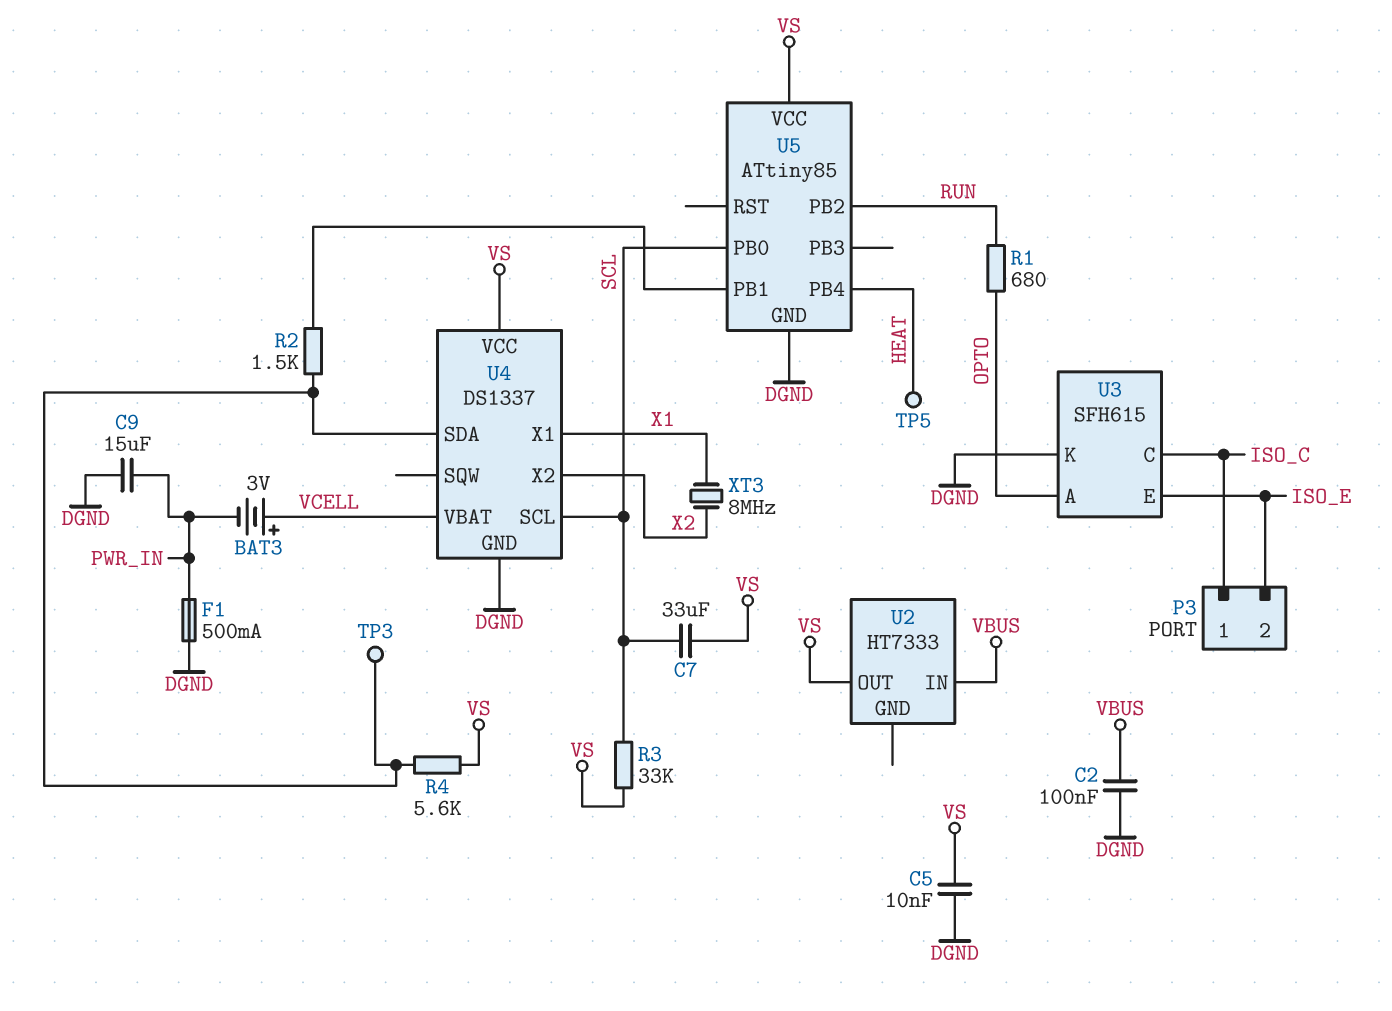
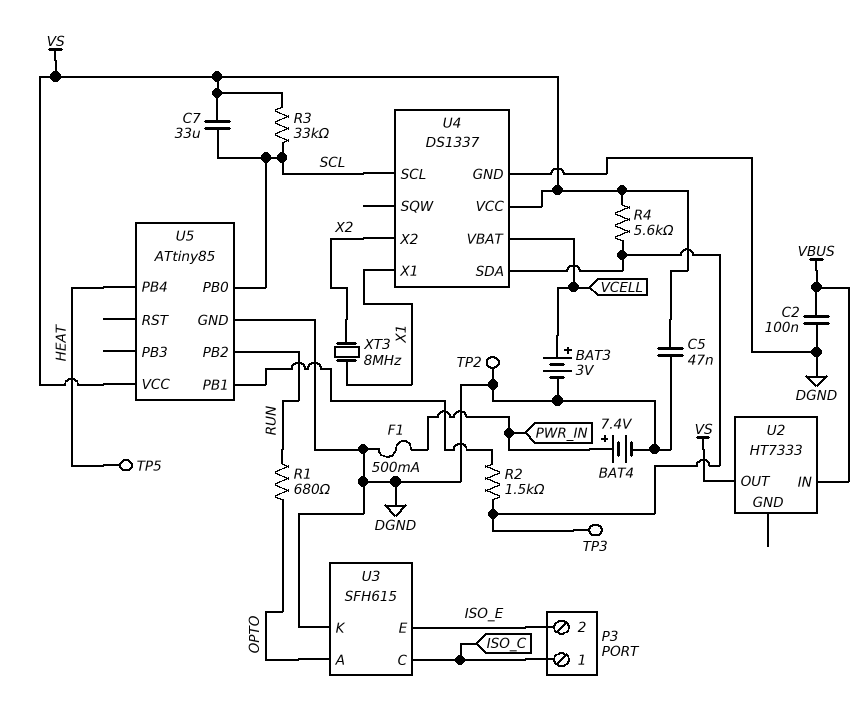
BAT3: 3V (plus VCELL, minus PWR_IN) -> 3V (plus VCELL, minus DGND)
BAT4: none -> 7.4V (plus PWR_IN, minus DGND)
C5: 10nF (DGND, VS) -> 47nF (DGND, VS)
C9: 15uF (DGND, PWR_IN) -> none
TP2: none -> test point (DGND)

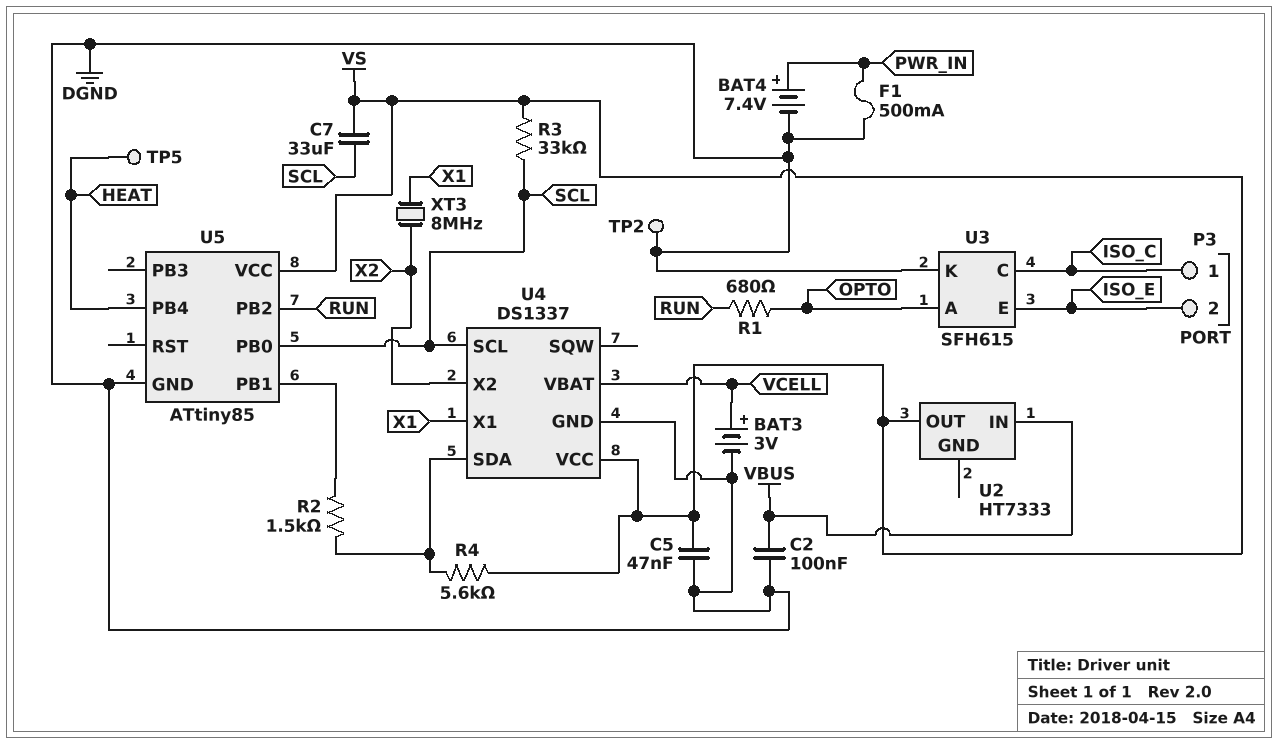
TP3: test point (U4/SDA) -> none

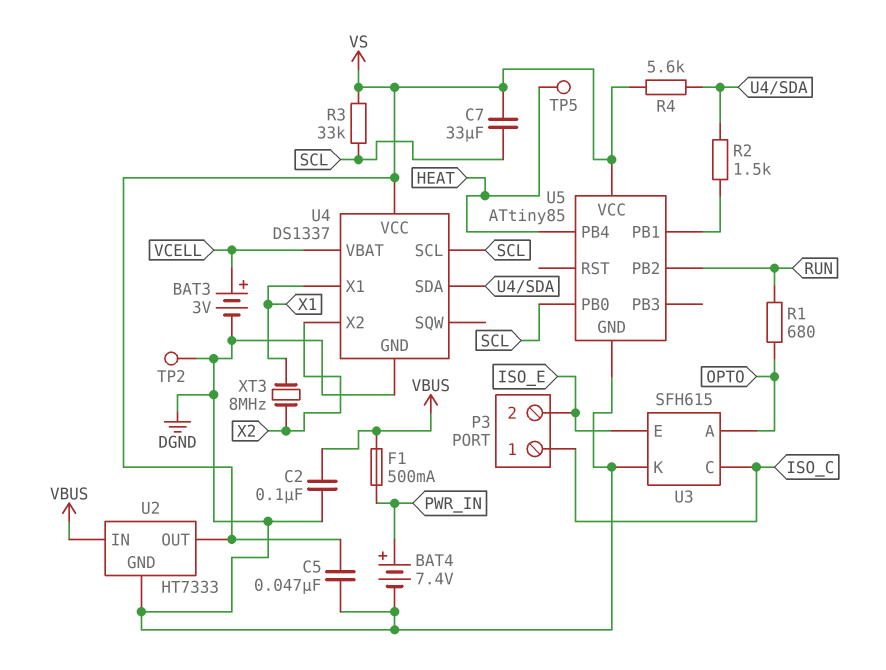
F1: 500mA (DGND, PWR_IN) -> 500mA (PWR_IN, VBUS)
U2 pin GND: none -> DGND

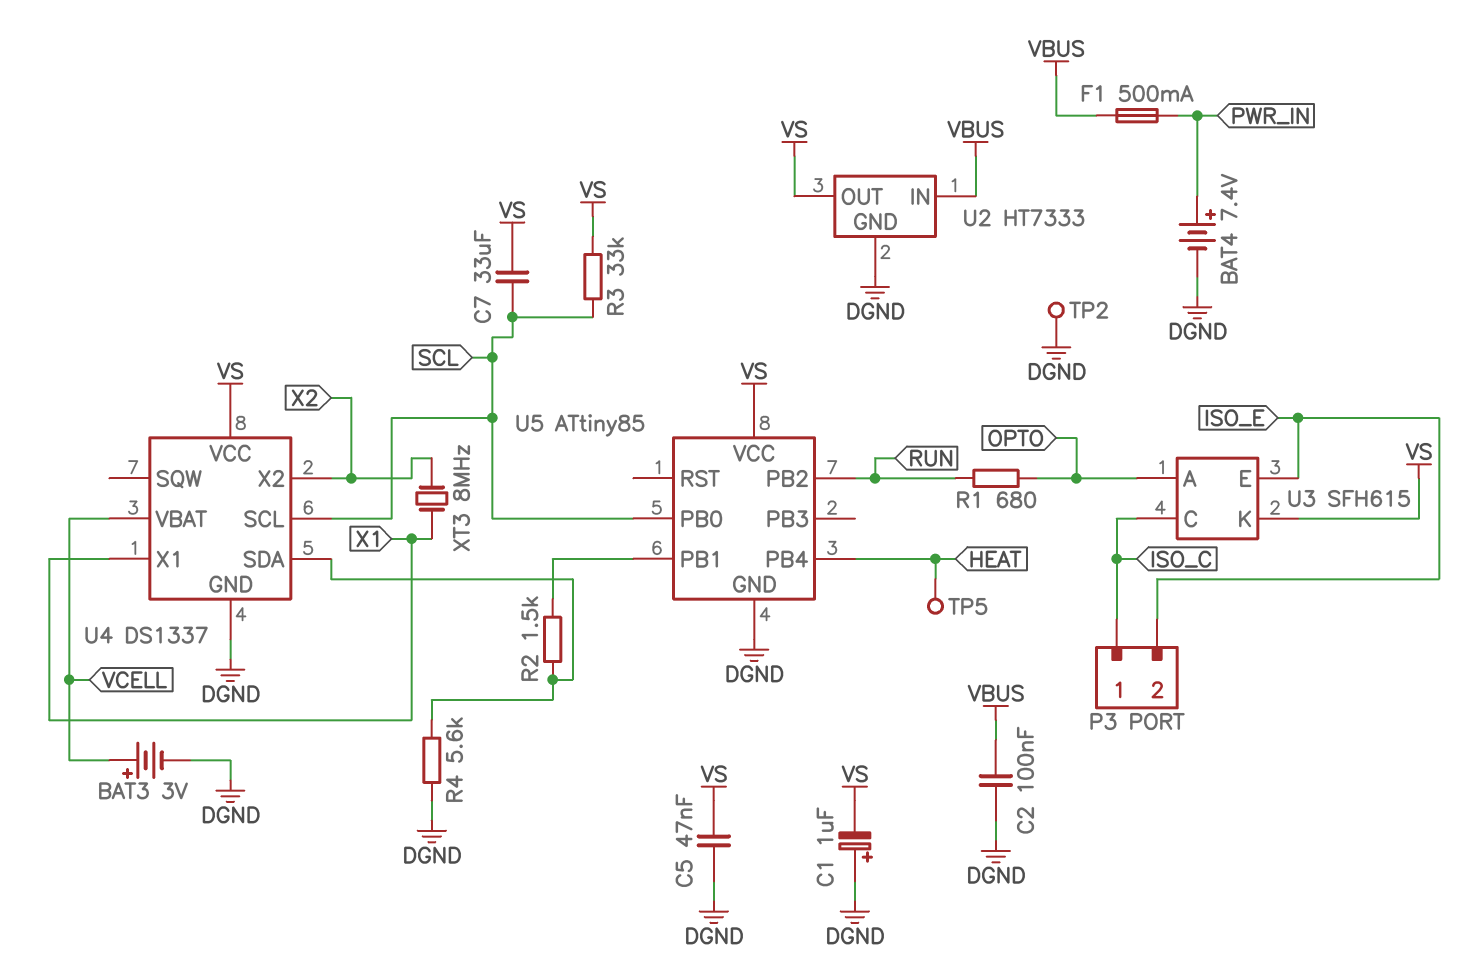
C1: none -> 1uF (plus DGND, minus VS)
R4: 5.6k (U4/SDA, VS) -> 5.6k (DGND, U4/SDA)
U3 pin K: DGND -> VS

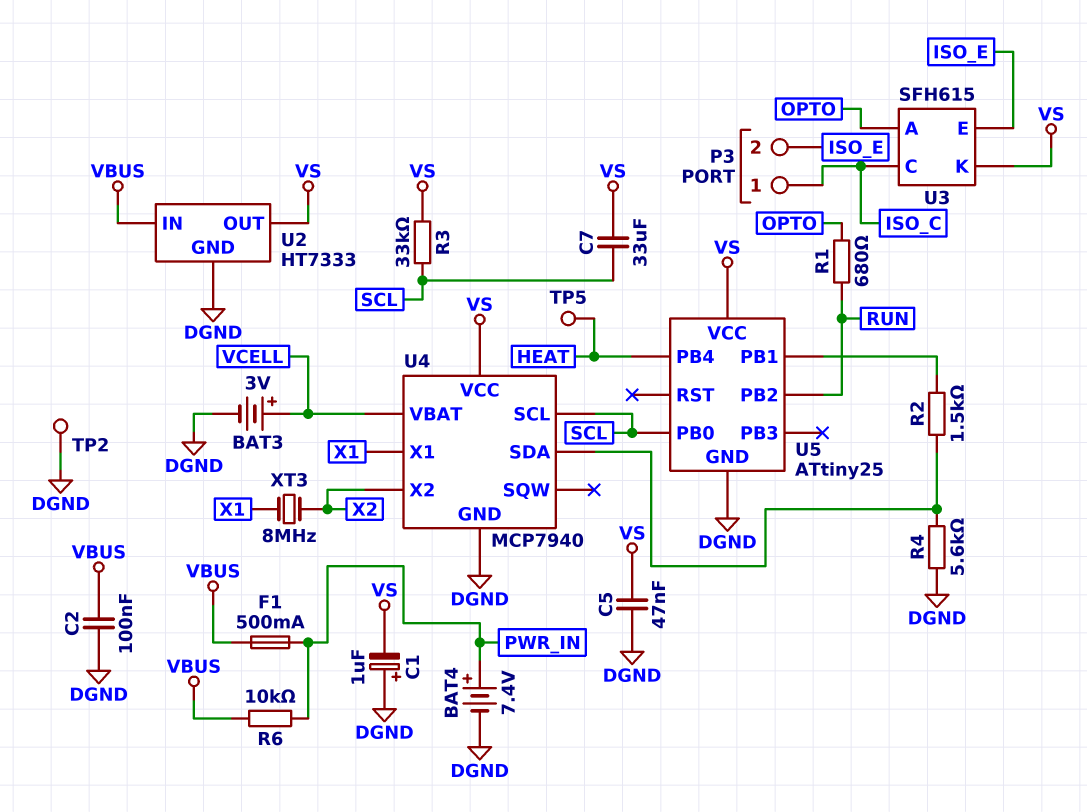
R6: none -> 10k (PWR_IN, VBUS)
U4: DS1337 -> MCP7940
U5: ATtiny85 -> ATtiny25

